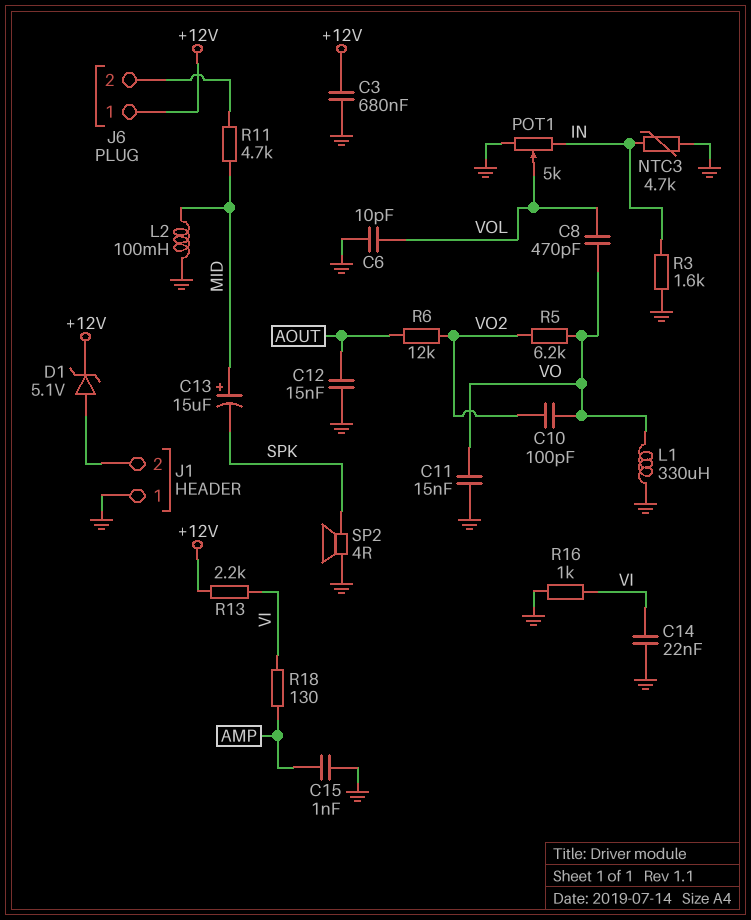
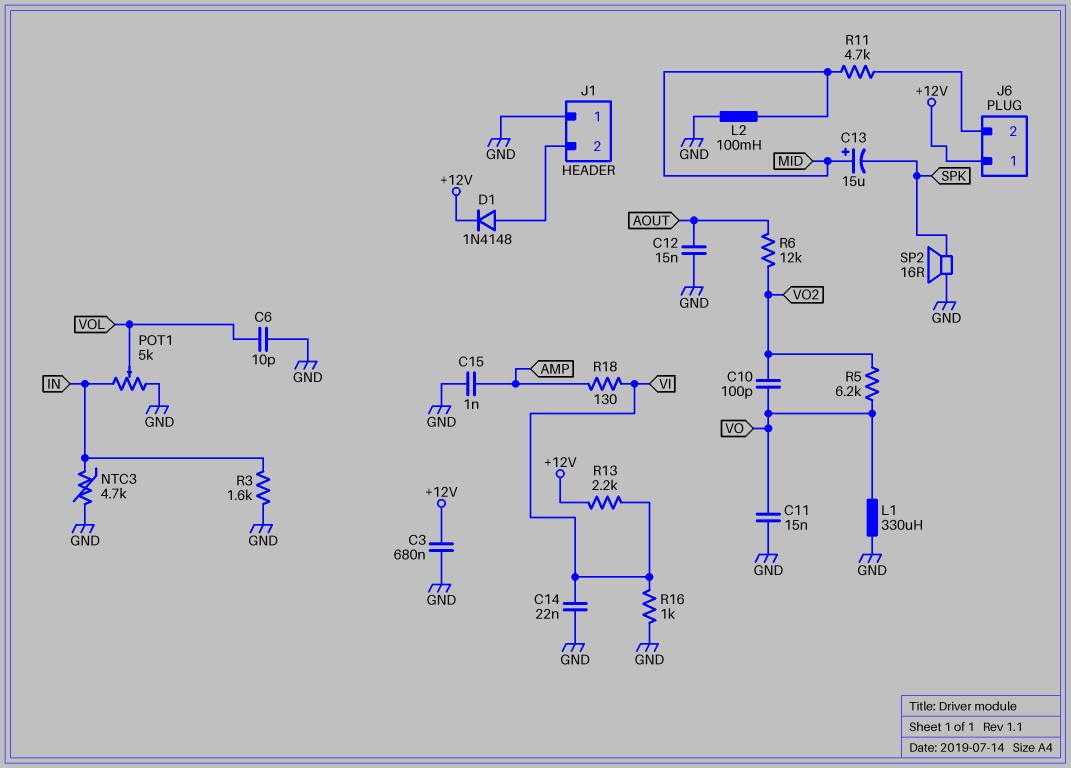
C8: 470pF (VO, VOL) -> none
D1: zener 5.1V (A J1/2, K +12V) -> diode 1N4148 (A J1/2, K +12V)
SP2: speaker 4R (GND, SPK) -> speaker 16R (GND, SPK)

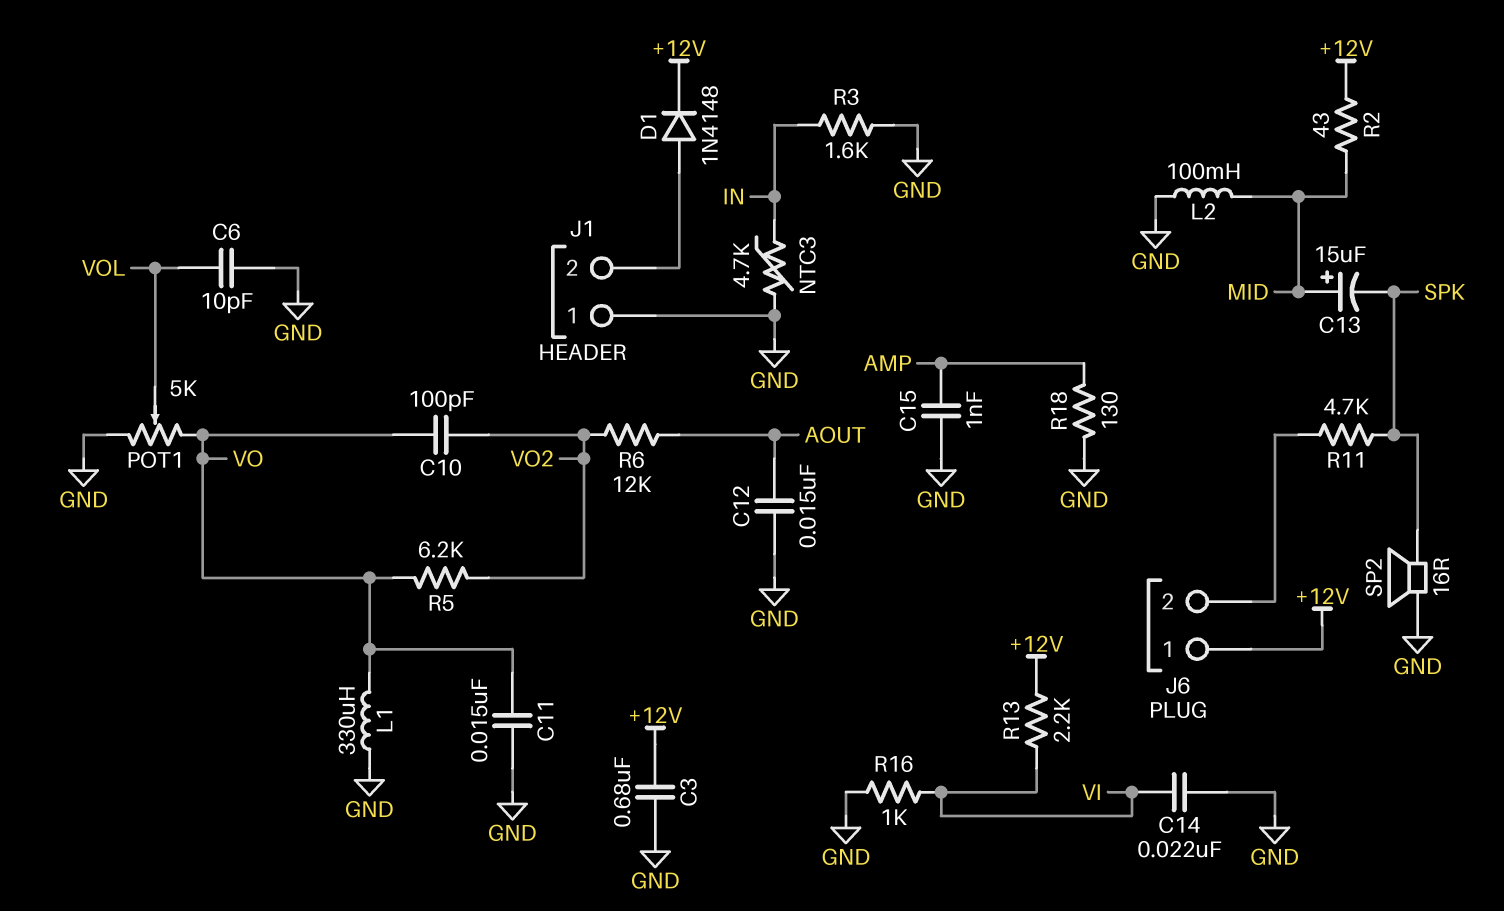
POT1: 5k (GND, IN, wiper VOL) -> 5k (GND, VO, wiper VOL)
R2: none -> 43 (+12V, MID)
R11: 4.7k (J6/2, MID) -> 4.7k (J6/2, SPK)
R18: 130 (AMP, VI) -> 130 (AMP, GND)

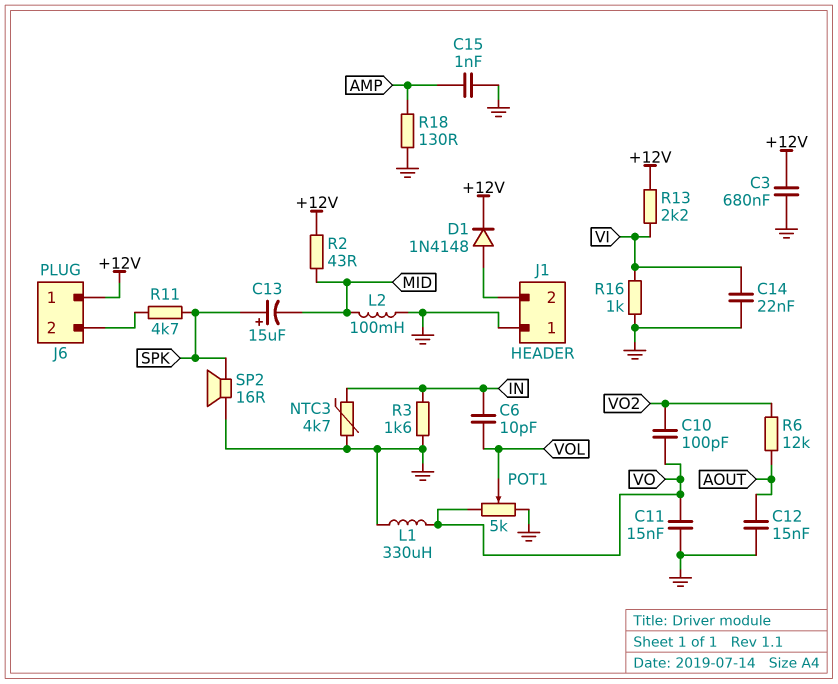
C6: 10pF (GND, VOL) -> 10pF (IN, VOL)
C13: 15uF (plus MID, minus SPK) -> 15uF (plus SPK, minus MID)
R5: 6.2k (VO, VO2) -> none

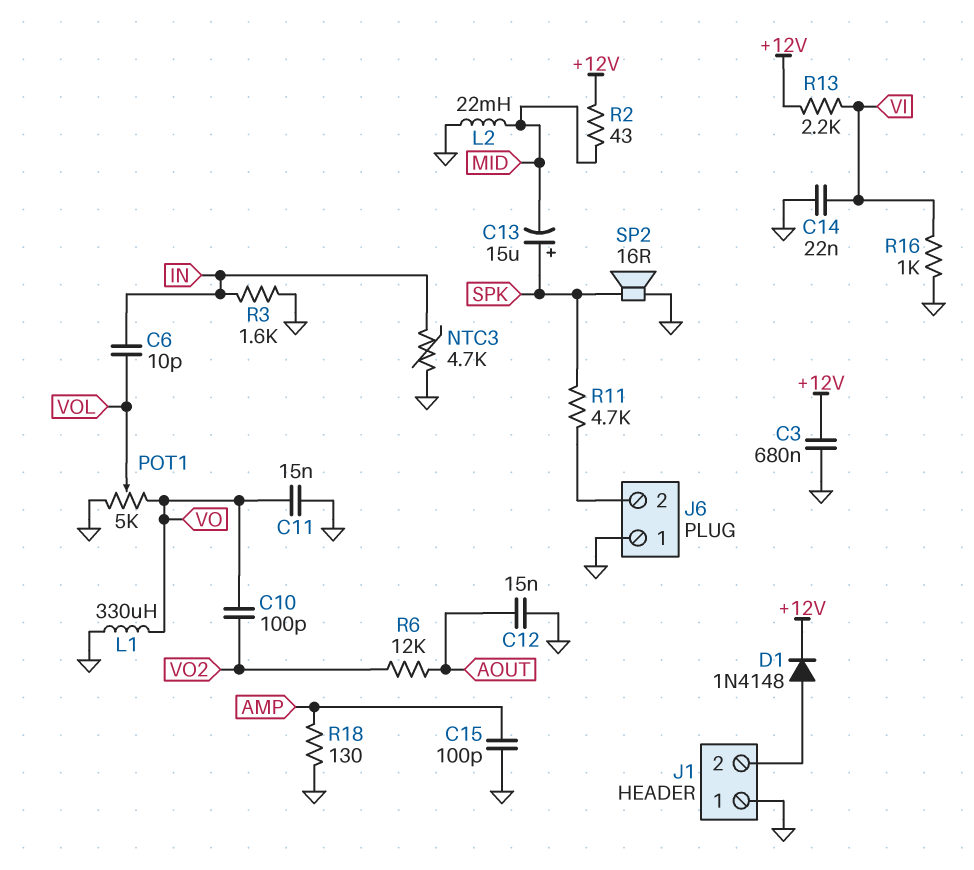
C15: 1nF (AMP, GND) -> 100pF (AMP, GND)
J6 pin 1: +12V -> GND
L2: 100mH (GND, MID) -> 22mH (GND, MID)

